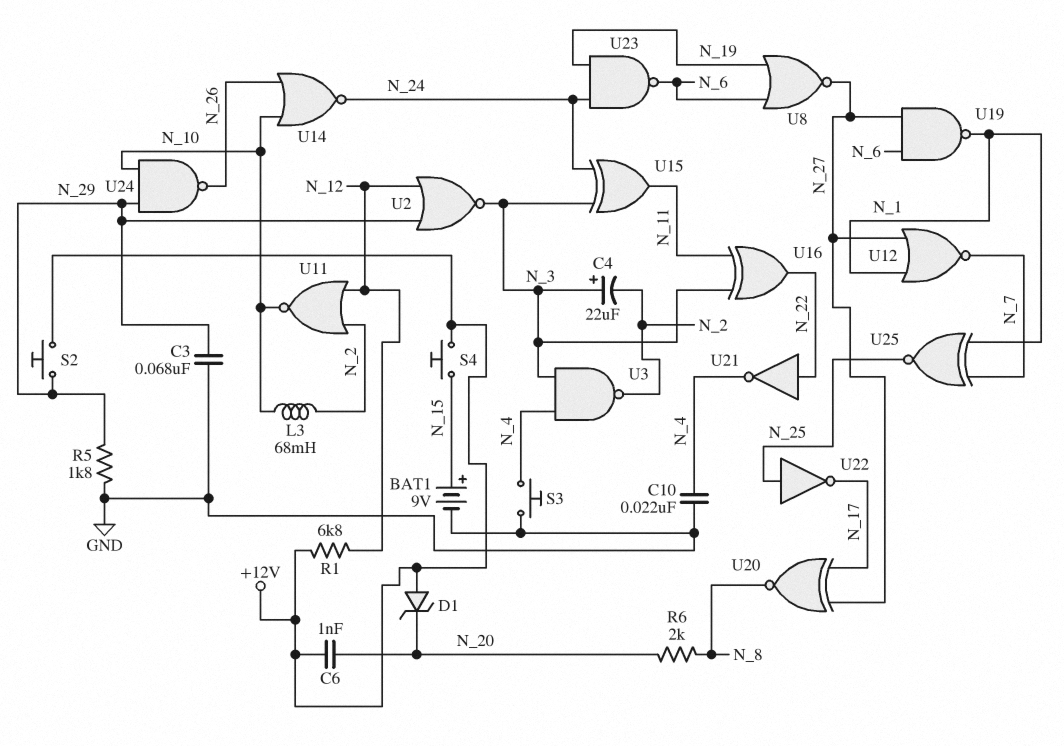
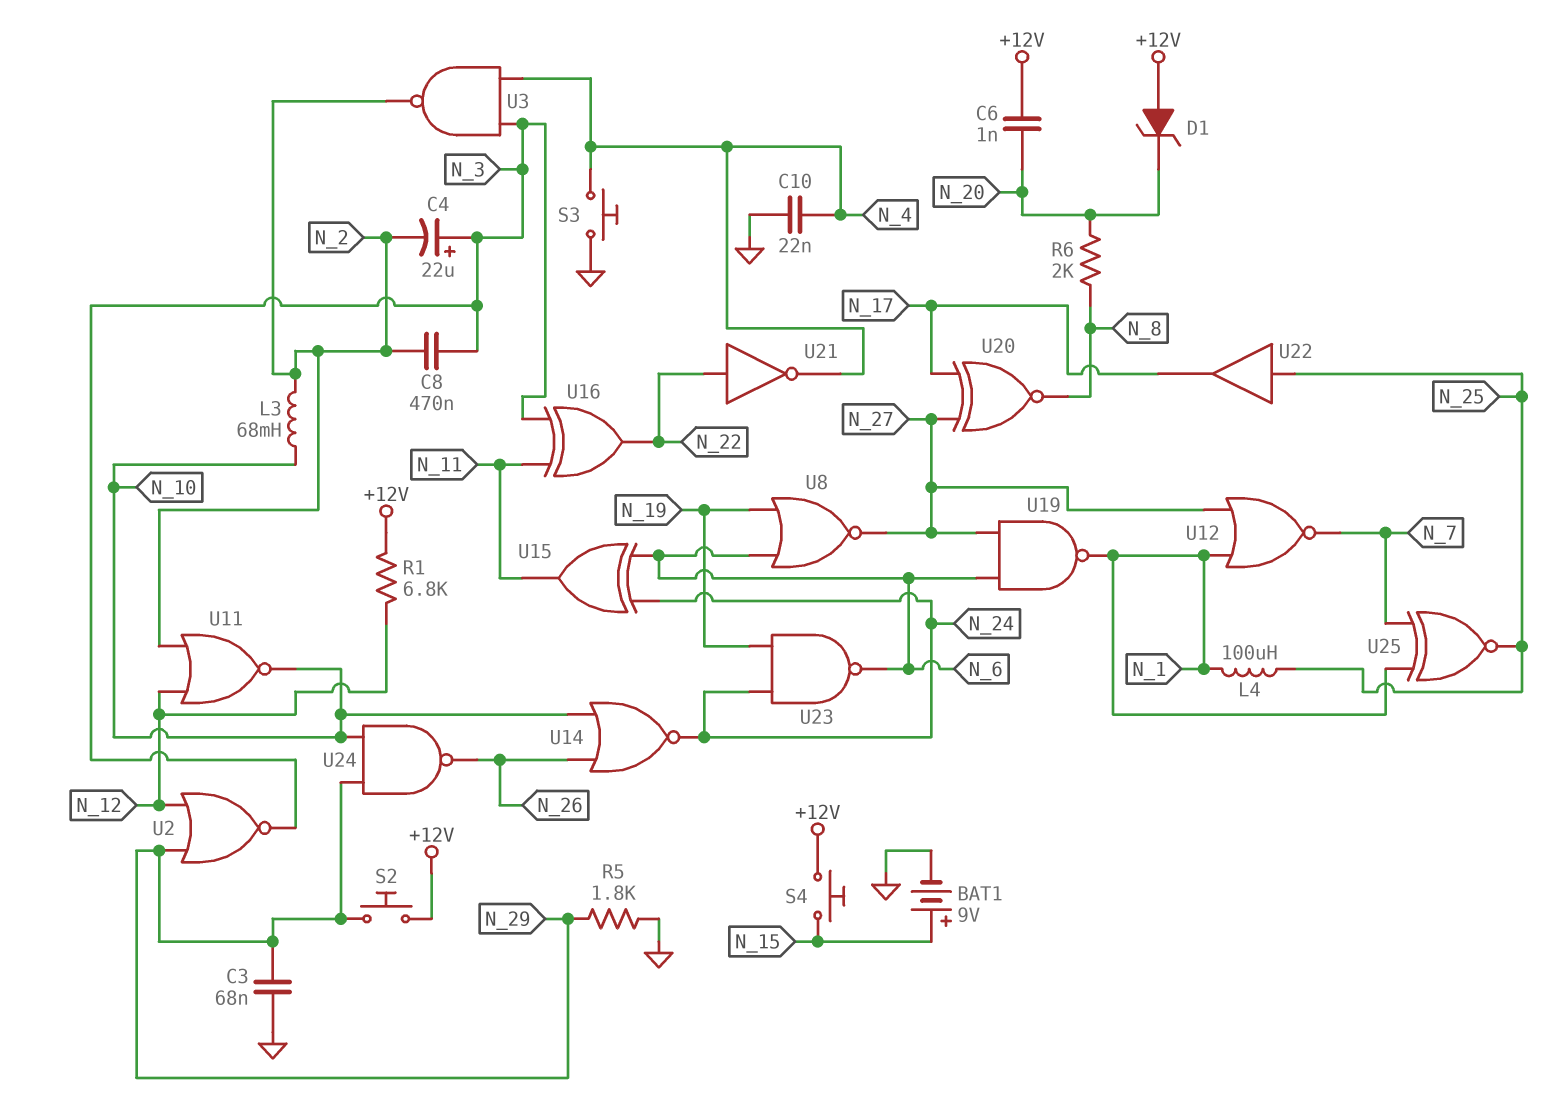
C8: none -> 470nF (N_2, N_3)
L4: none -> 100uH (N_1, N_25)
U15: XOR (in N_3, in N_24, out N_11) -> XOR (in N_6, in N_24, out N_11)
U22: NOT (in N_25, out N_17) -> buffer (in N_25, out N_17)

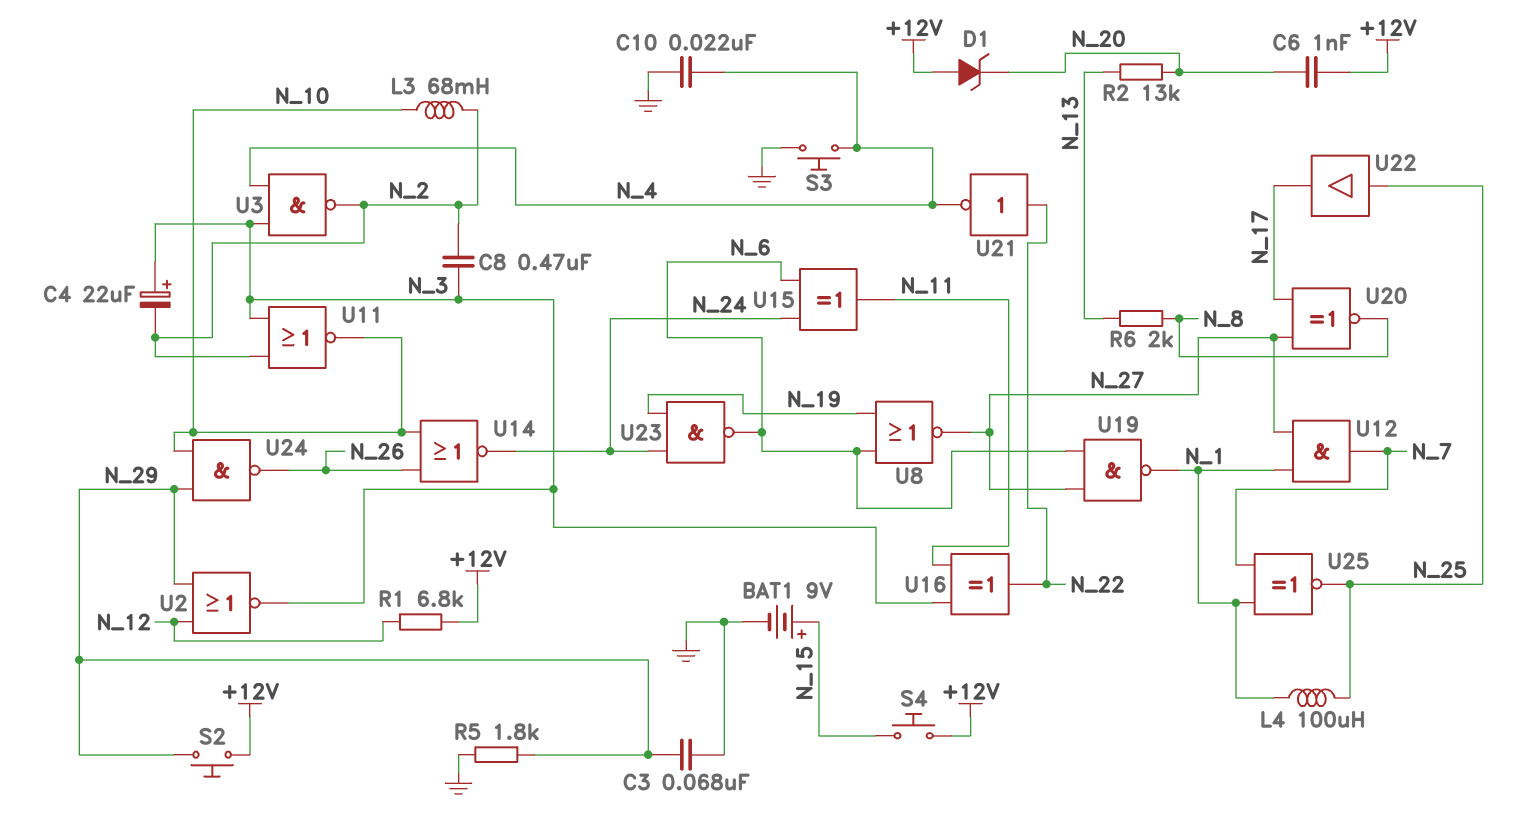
R2: none -> 13k (N_13, N_20)
R6: 2k (N_8, N_20) -> 2k (N_8, N_13)
U11: NOR (in N_2, in N_12, out N_10) -> NOR (in N_2, in N_3, out N_10)
U12: NOR (in N_1, in N_27, out N_7) -> AND (in N_1, in N_27, out N_7)

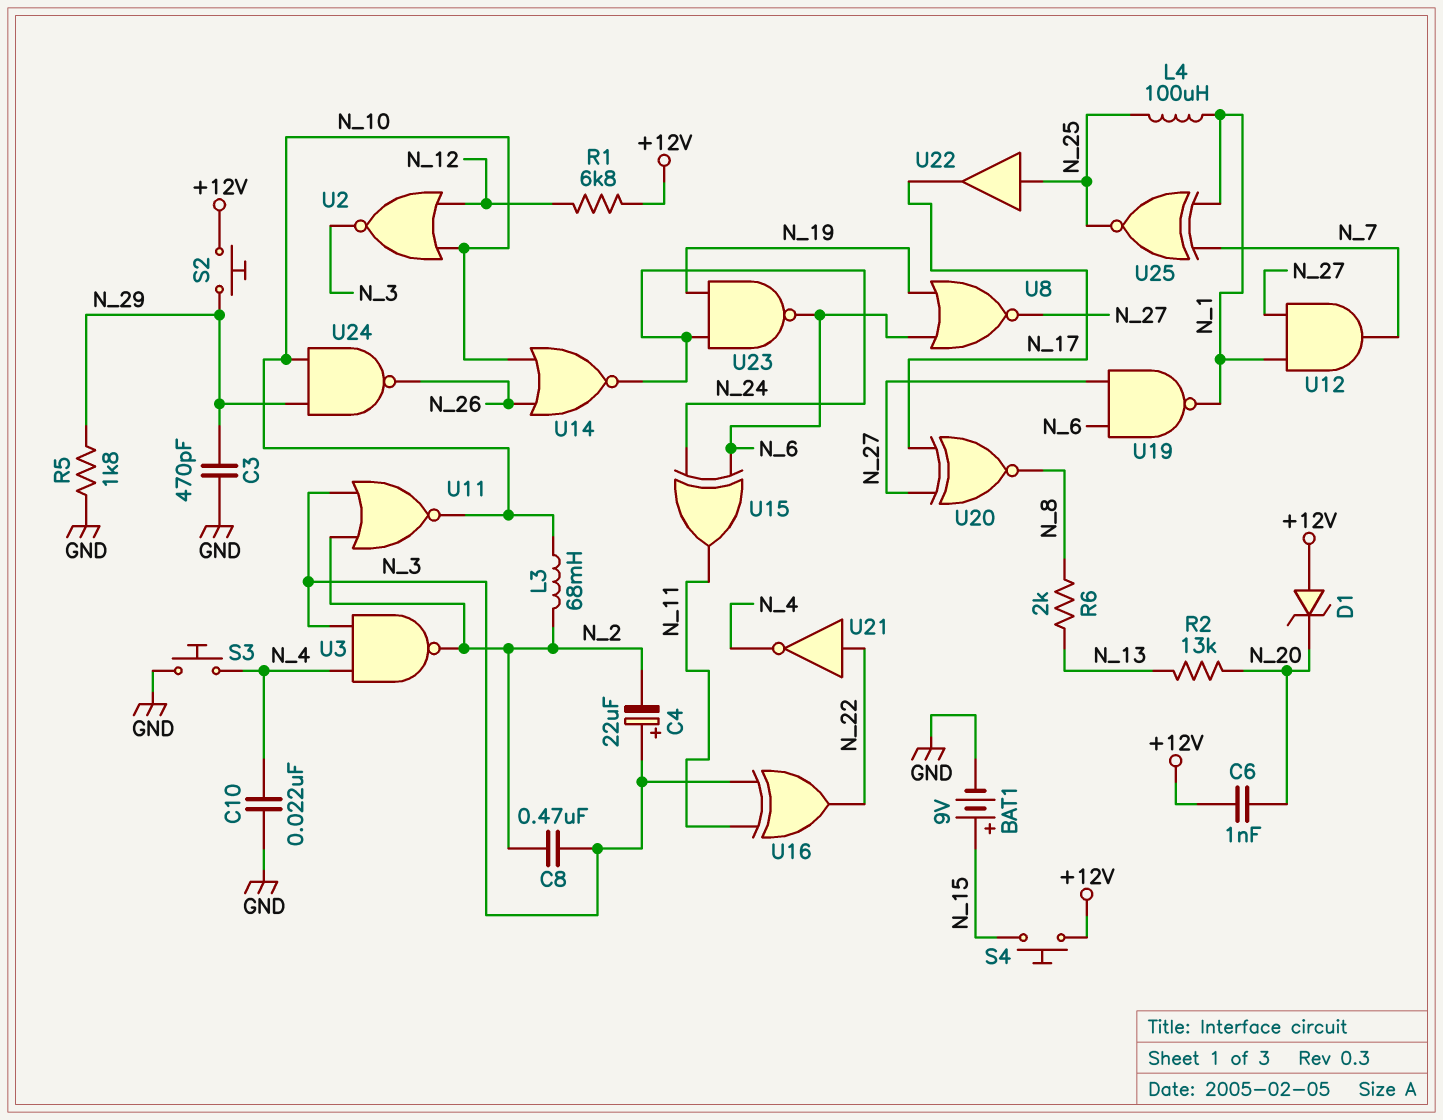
C3: 68nF (GND, N_29) -> 470pF (GND, N_29)
U2: NOR (in N_12, in N_29, out N_3) -> NOR (in N_10, in N_12, out N_3)

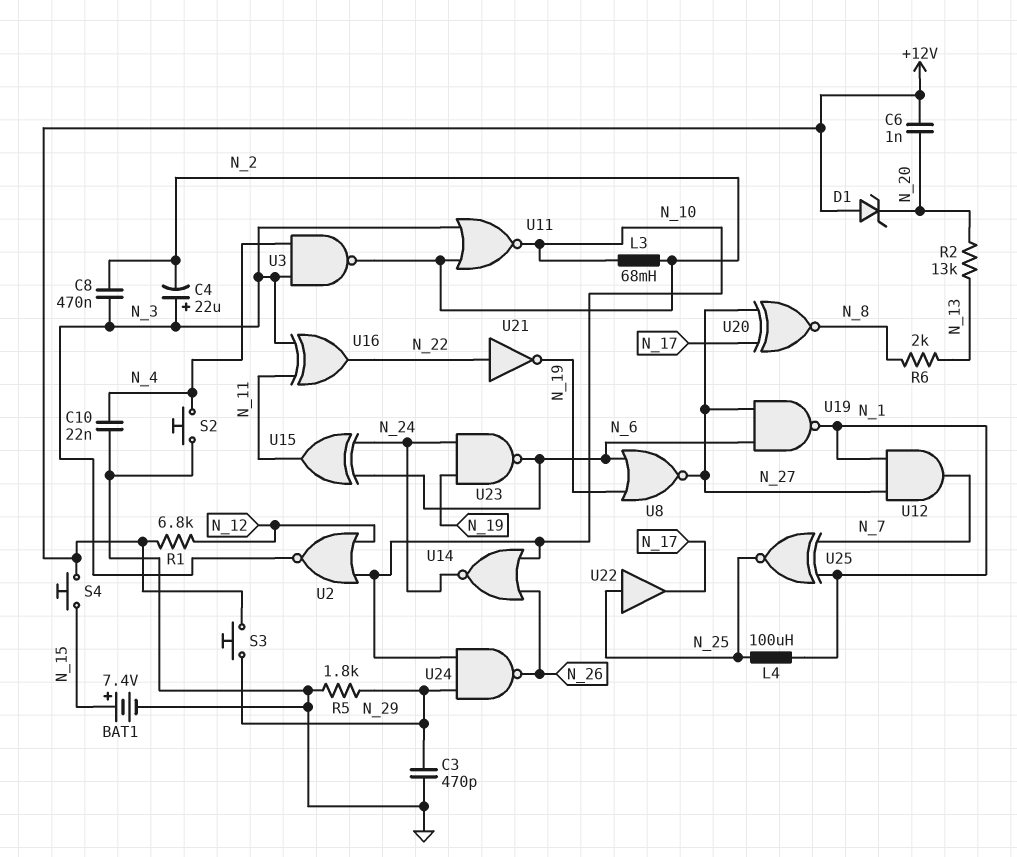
BAT1: 9V (plus N_15, minus GND) -> 7.4V (plus N_15, minus GND)
S2: button (+12V, N_29) -> button (GND, N_4)
S3: button (GND, N_4) -> button (+12V, N_29)
U21: NOT (in N_22, out N_4) -> NOT (in N_22, out N_19)

